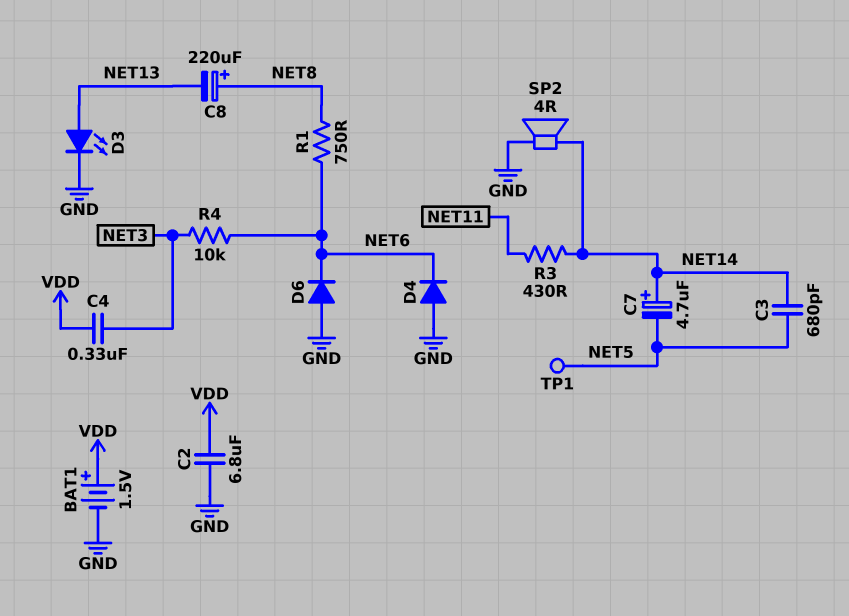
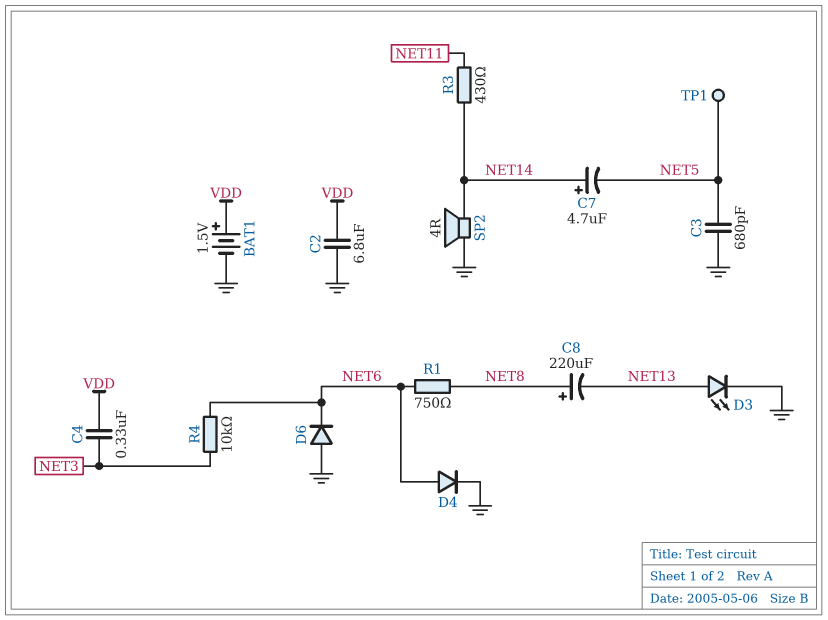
C3: 680pF (NET5, NET14) -> 680pF (GND, NET5)
D4: diode (A GND, K NET6) -> diode (A NET6, K GND)

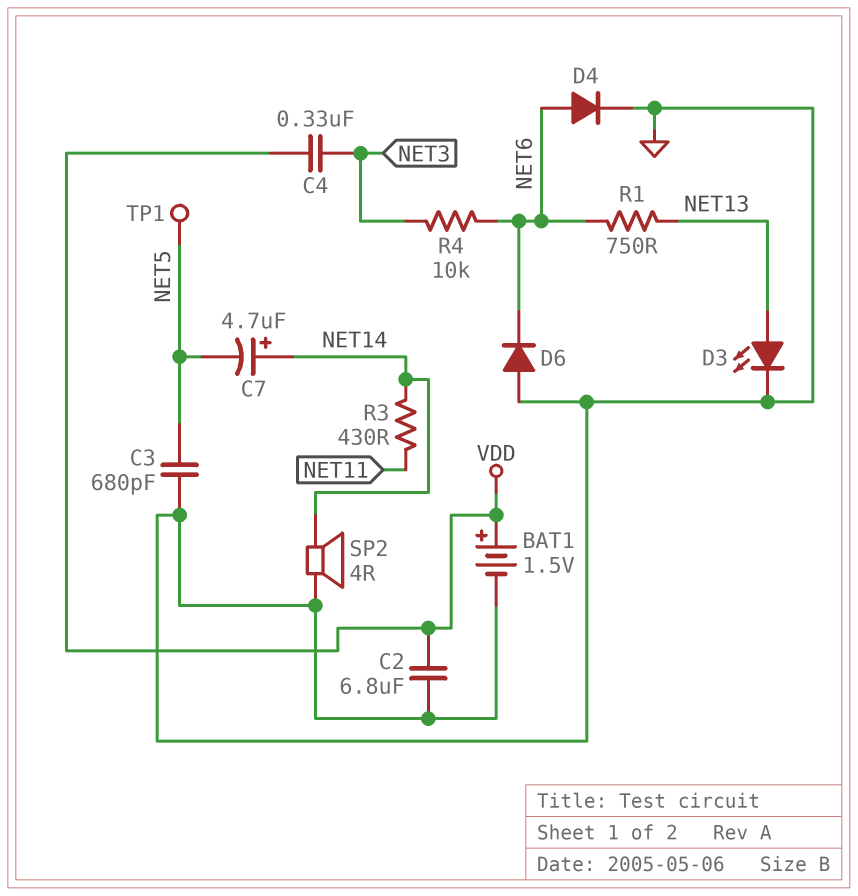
C8: 220uF (plus NET8, minus NET13) -> none
R1: 750 (NET6, NET8) -> 750 (NET6, NET13)

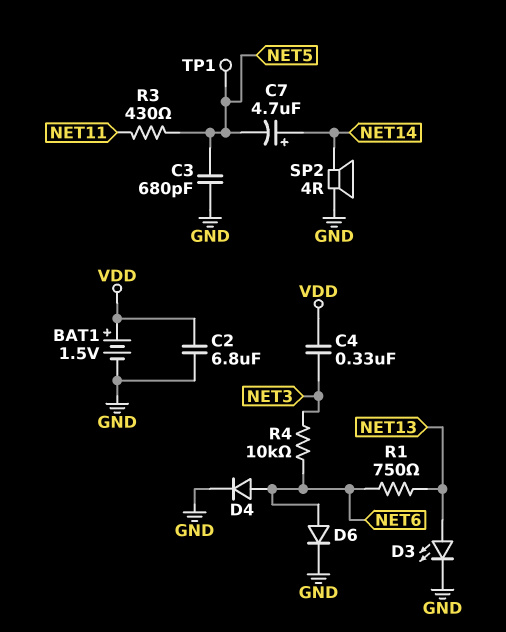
D6: diode (A GND, K NET6) -> diode (A NET6, K GND)
R3: 430 (NET11, NET14) -> 430 (NET5, NET11)

